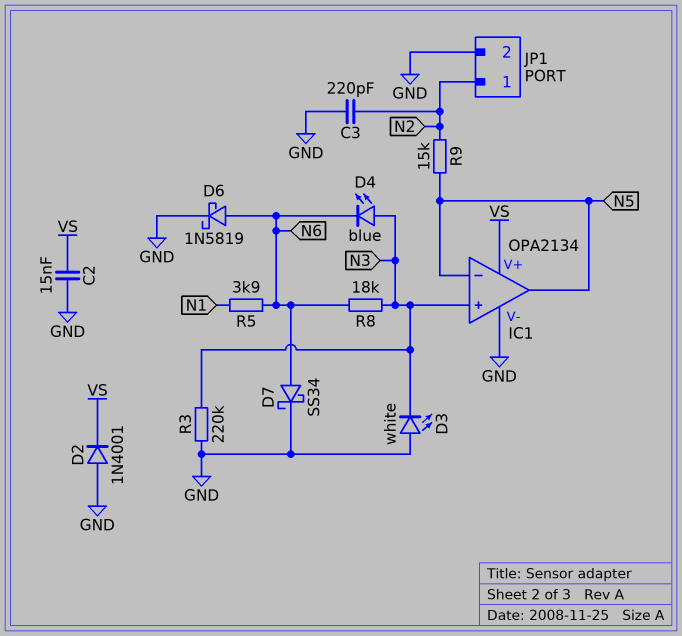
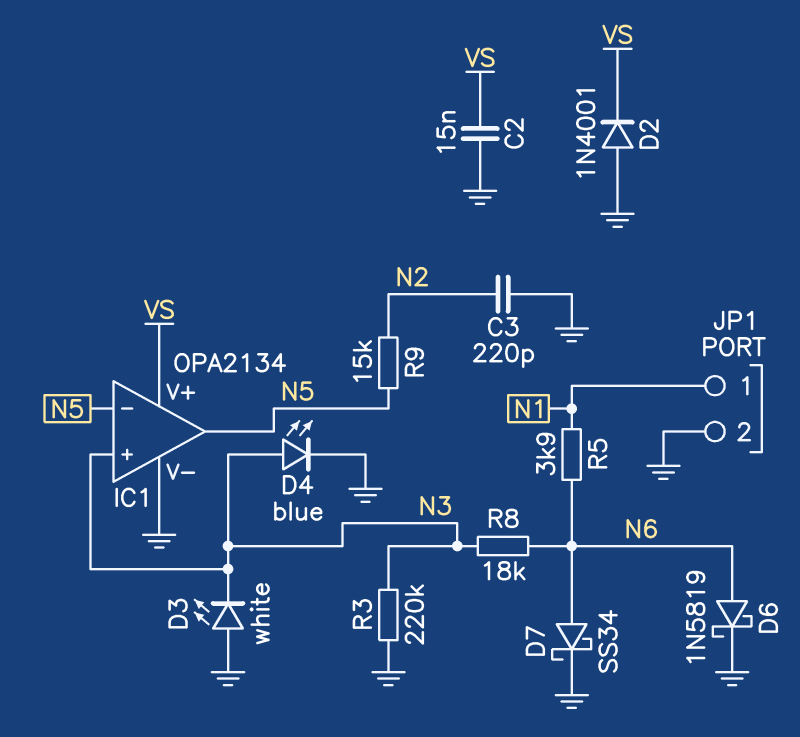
D4: LED blue (A N3, K N6) -> LED blue (A N3, K GND)
JP1 pin 1: N2 -> N1

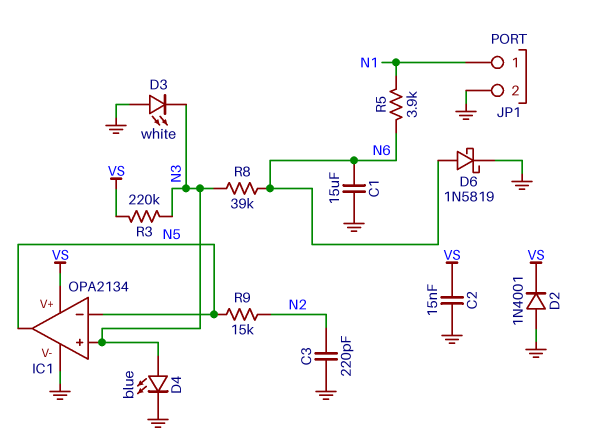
C1: none -> 15uF (GND, N6)
D7: schottky SS34 (A N6, K GND) -> none
R3: 220k (GND, N3) -> 220k (N3, VS)
R8: 18k (N3, N6) -> 39k (N3, N6)

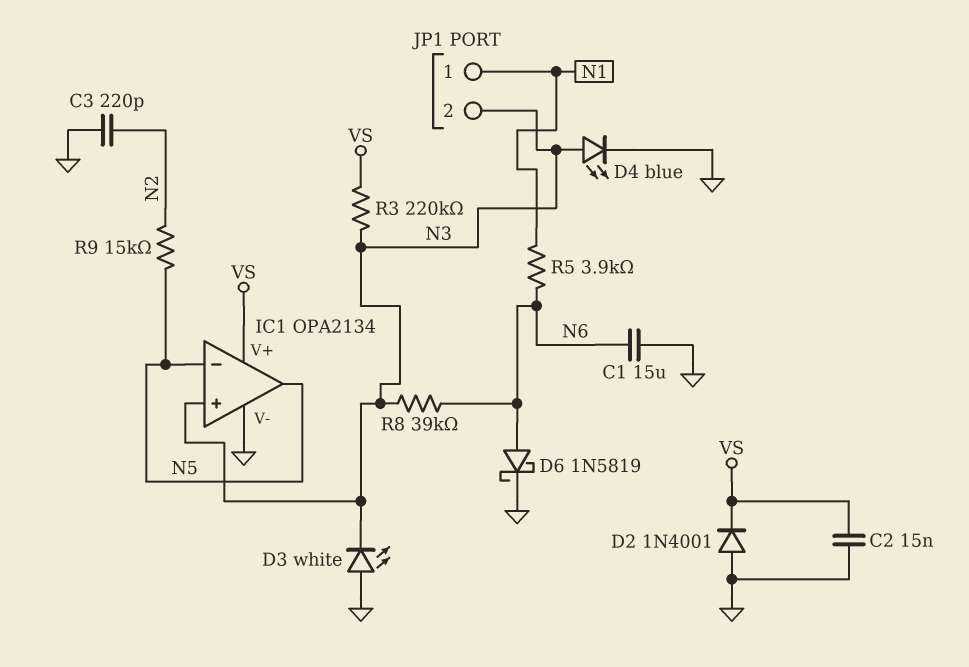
JP1 pin 2: GND -> N3

